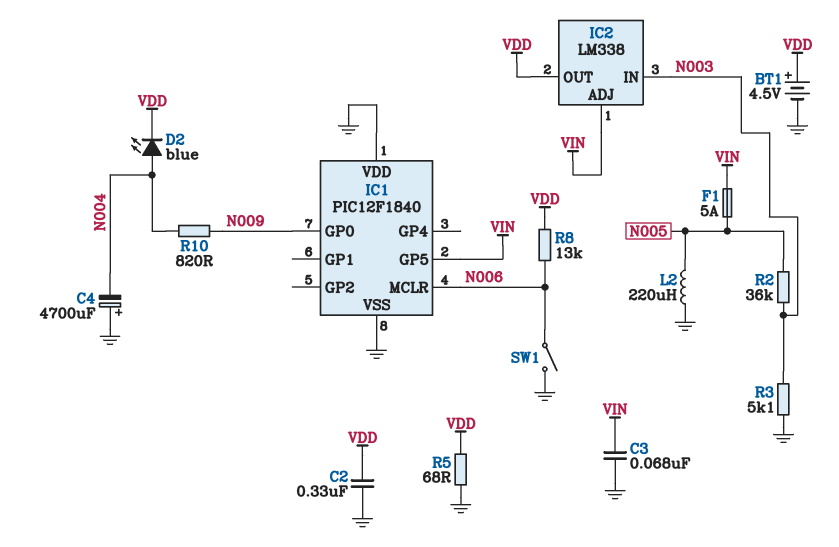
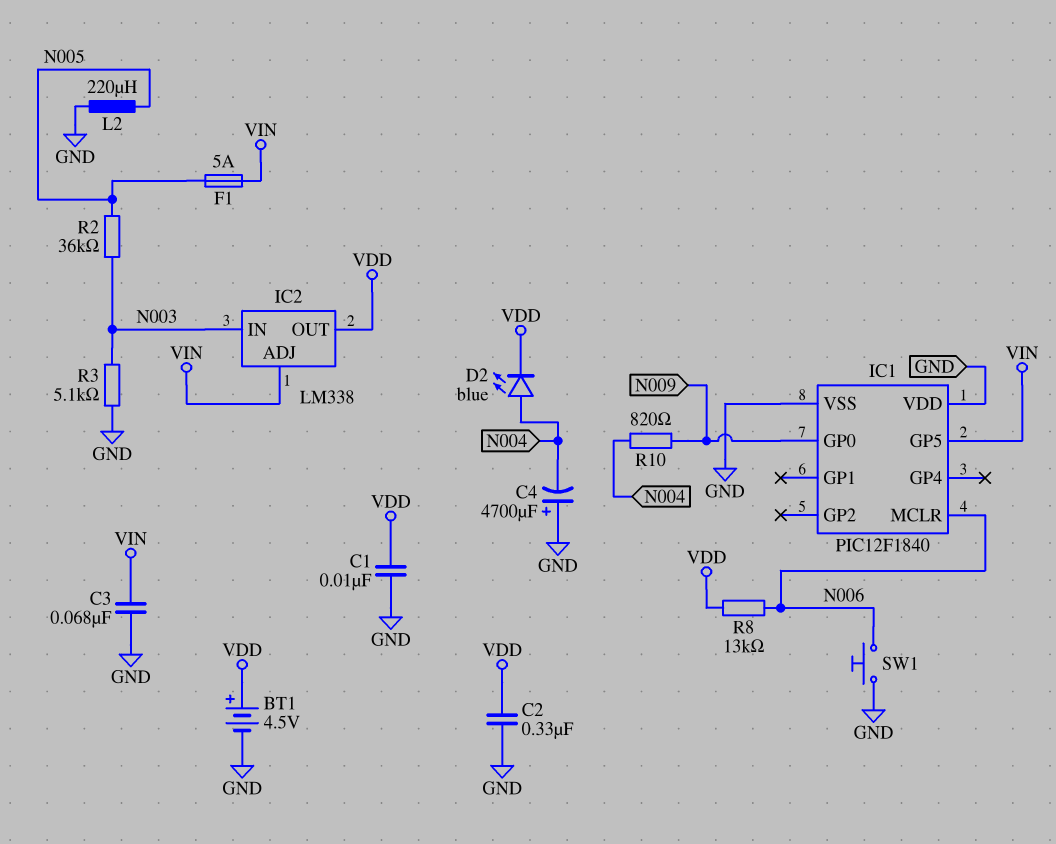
C1: none -> 10nF (GND, VDD)
R5: 68 (GND, VDD) -> none
SW1: switch (GND, N006) -> button (GND, N006)

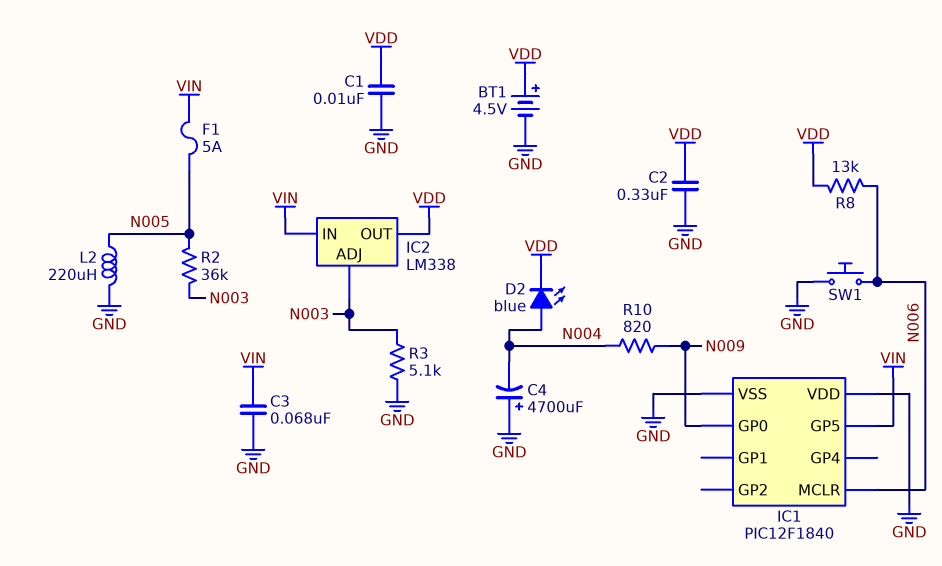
IC2 pin ADJ: VIN -> N003
IC2 pin IN: N003 -> VIN

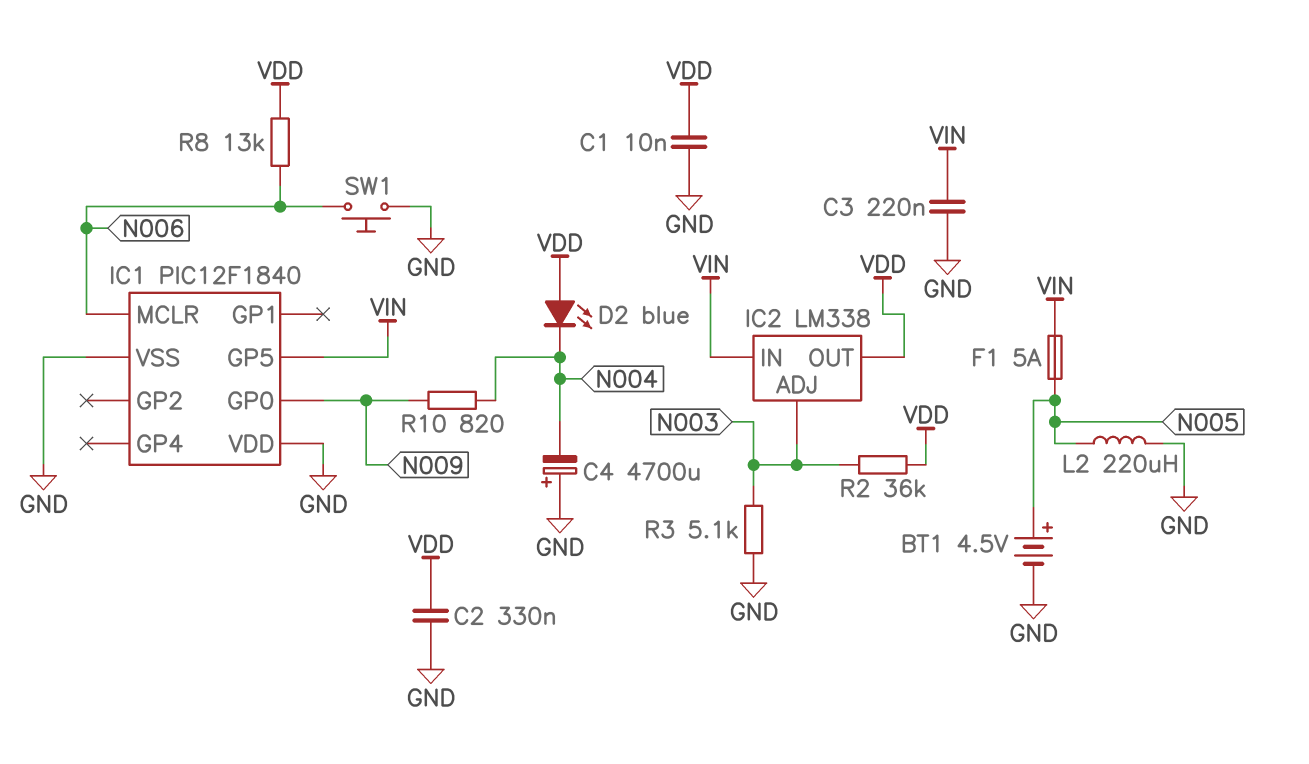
BT1: 4.5V (plus VDD, minus GND) -> 4.5V (plus N005, minus GND)
C3: 68nF (GND, VIN) -> 220nF (GND, VIN)
D2: LED blue (A N004, K VDD) -> LED blue (A VDD, K N004)
R2: 36k (N003, N005) -> 36k (N003, VDD)

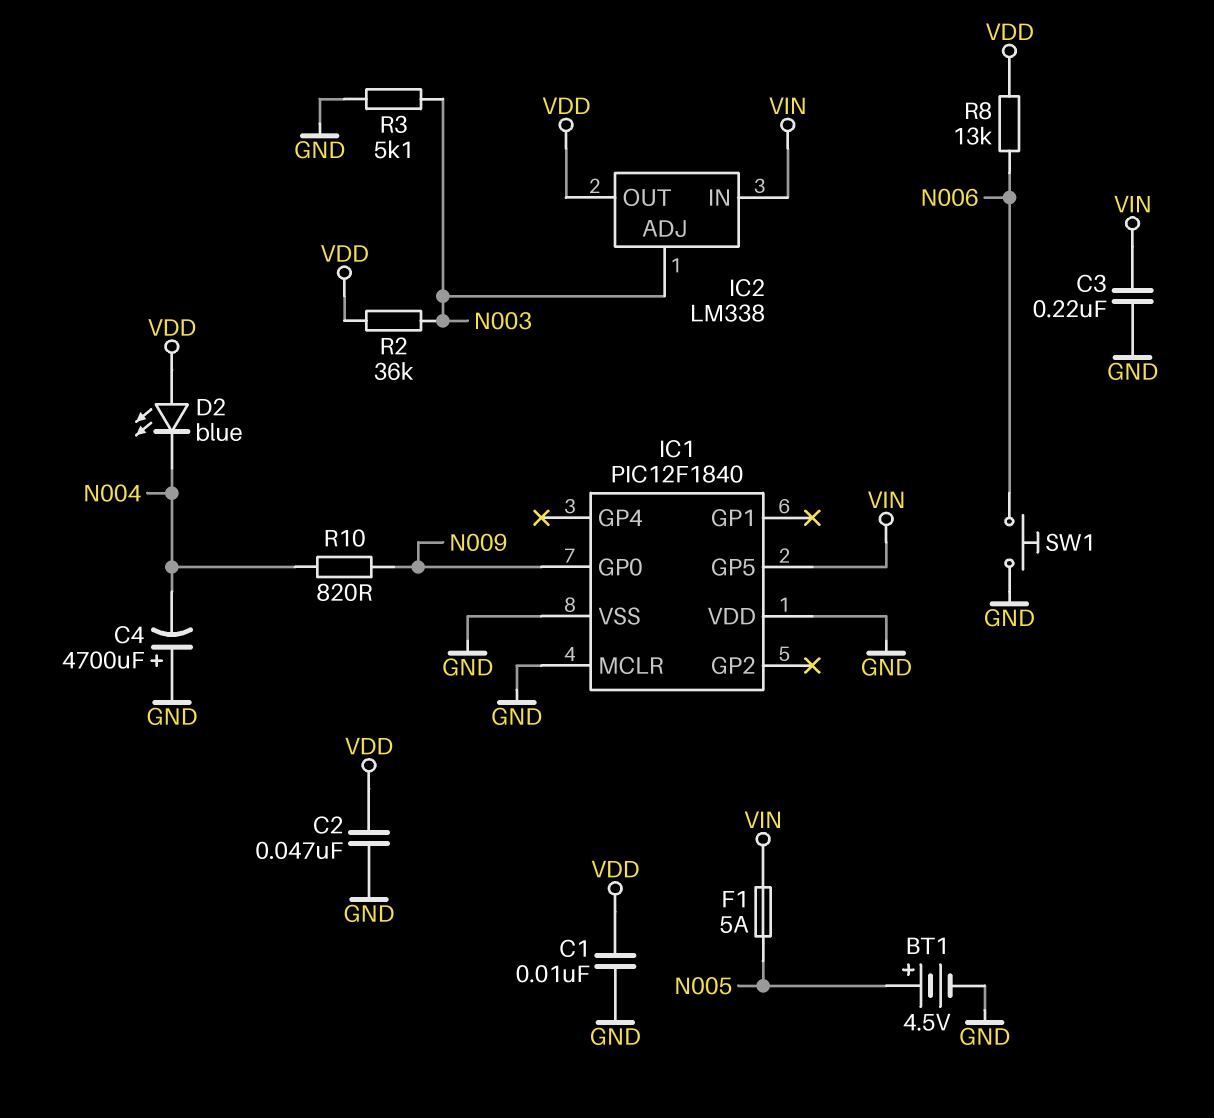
C2: 330nF (GND, VDD) -> 47nF (GND, VDD)
IC1 pin MCLR: N006 -> GND
L2: 220uH (GND, N005) -> none

